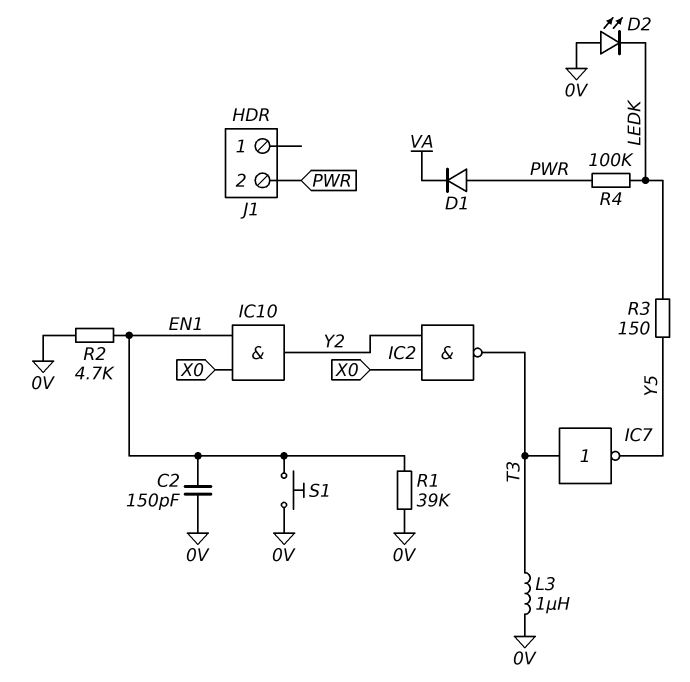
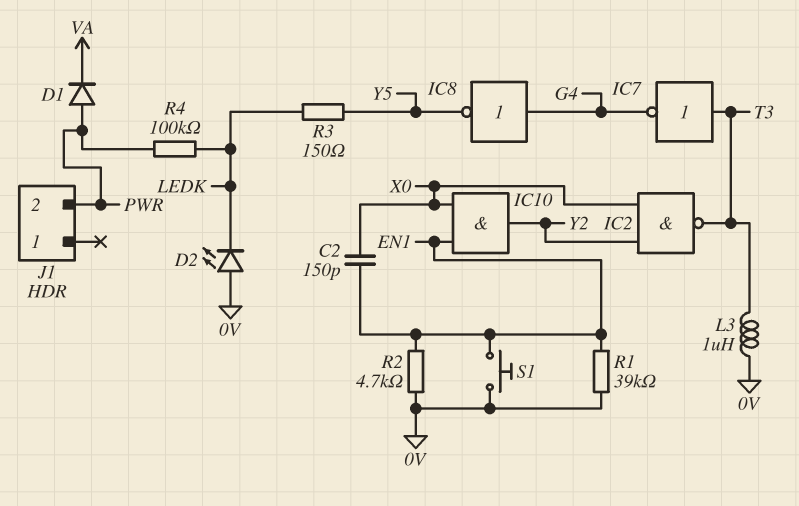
C2: 150pF (0V, EN1) -> 150pF (EN1, X0)
IC7: NOT (in T3, out Y5) -> NOT (in T3, out G4)
IC8: none -> NOT (in G4, out Y5)

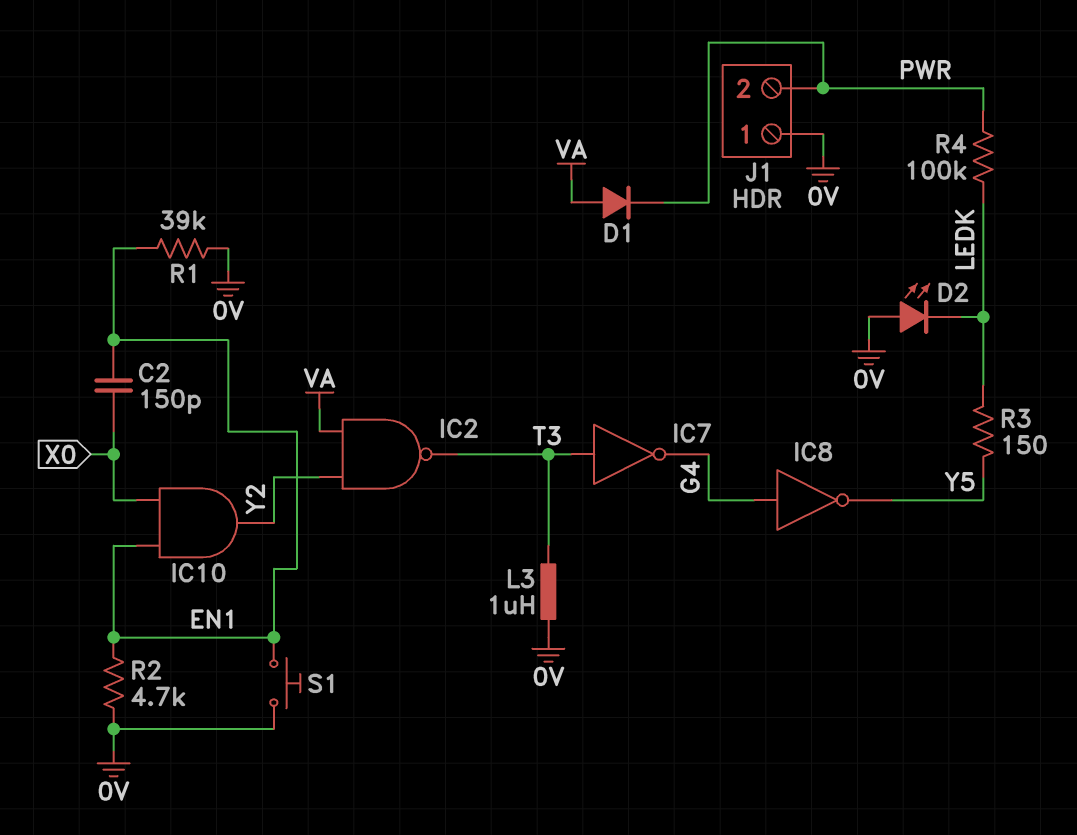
D1: diode (A PWR, K VA) -> diode (A VA, K PWR)
IC2: NAND (in X0, in Y2, out T3) -> NAND (in VA, in Y2, out T3)
J1 pin 1: none -> 0V

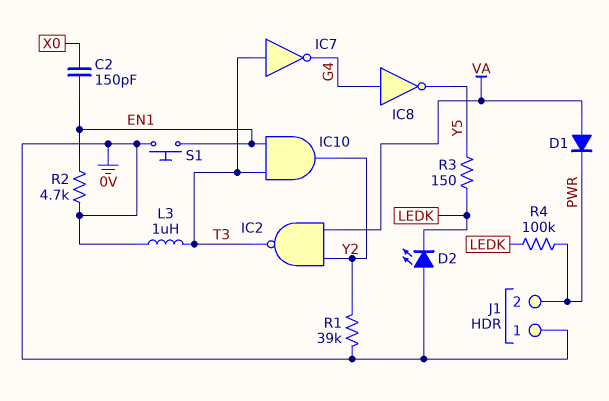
IC10: AND (in EN1, in X0, out Y2) -> AND (in EN1, in T3, out Y2)
R1: 39k (0V, EN1) -> 39k (0V, Y2)

